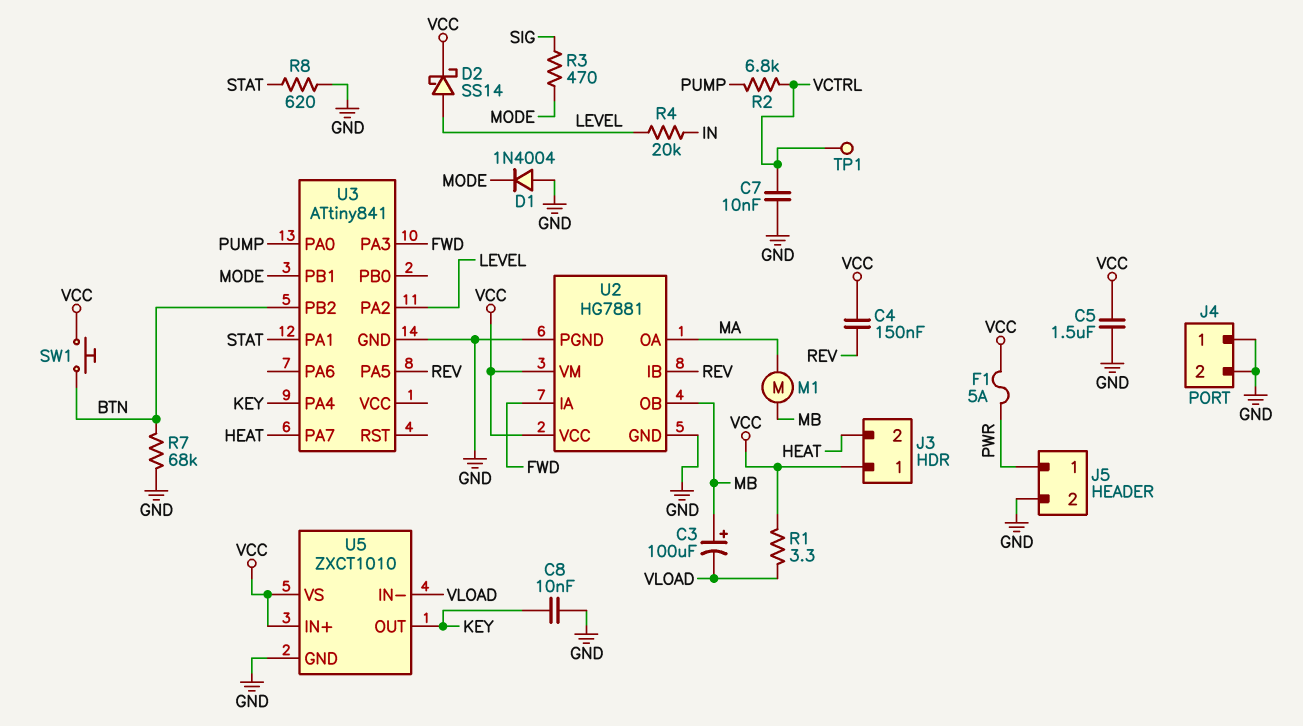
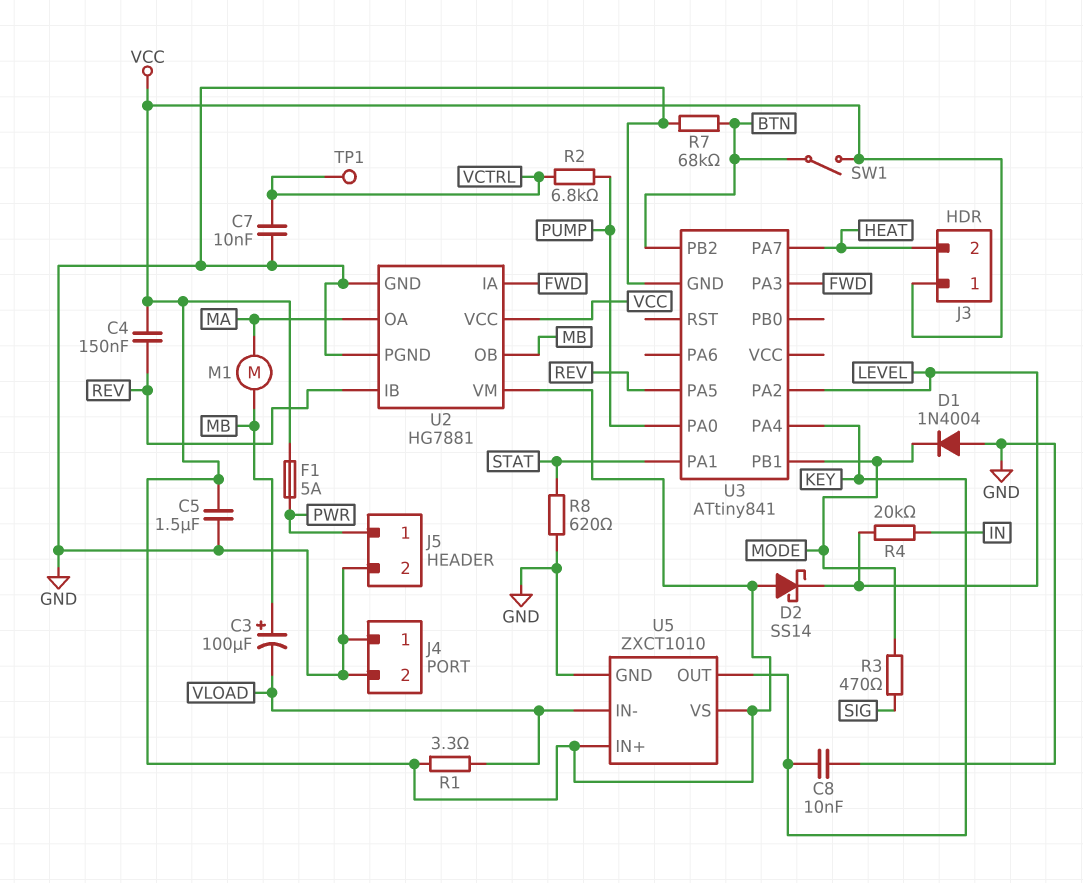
D2: schottky SS14 (A LEVEL, K VCC) -> schottky SS14 (A VCC, K LEVEL)
SW1: button (BTN, VCC) -> switch (BTN, VCC)

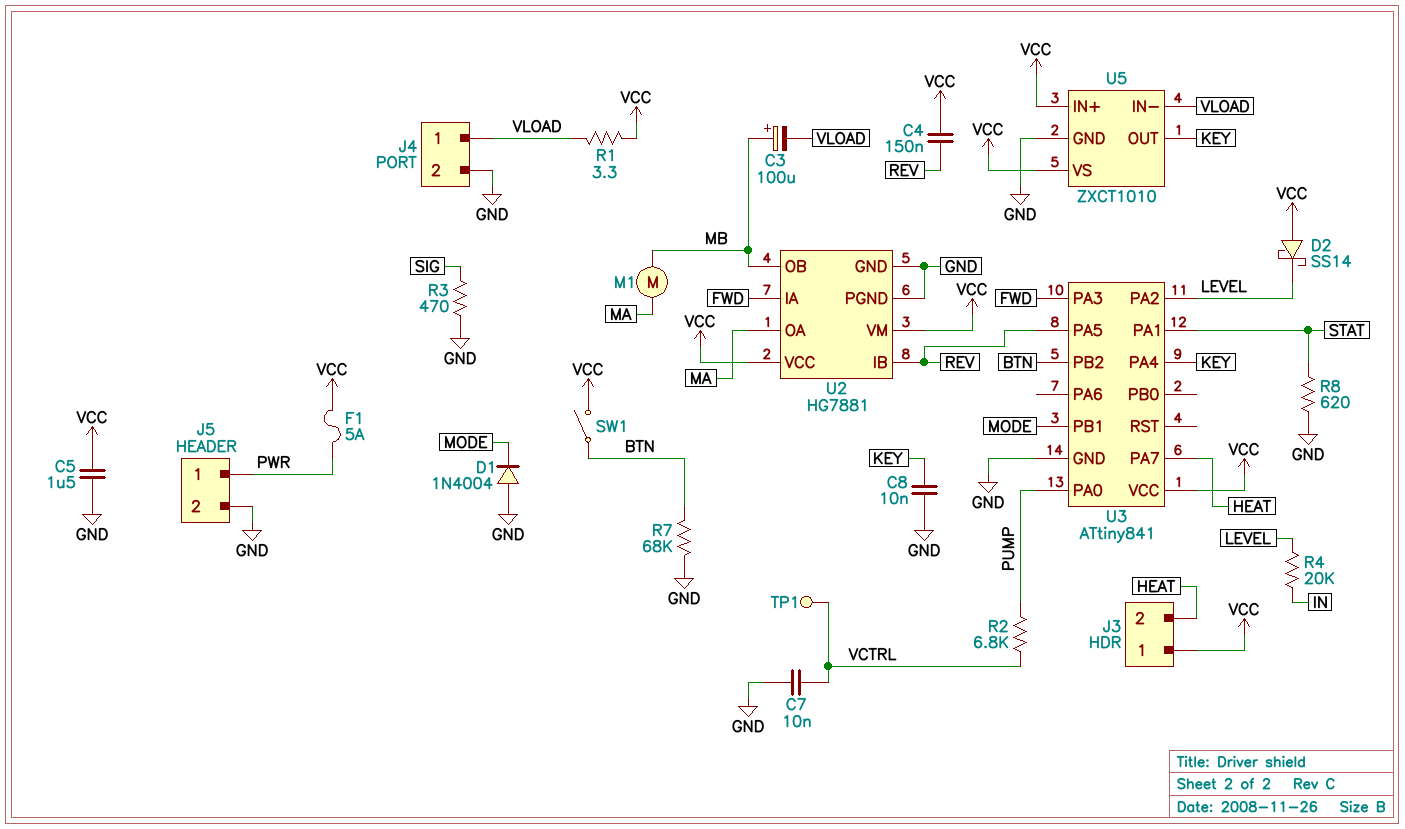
J4 pin 1: GND -> VLOAD
R3: 470 (MODE, SIG) -> 470 (GND, SIG)
U3 pin VCC: none -> VCC

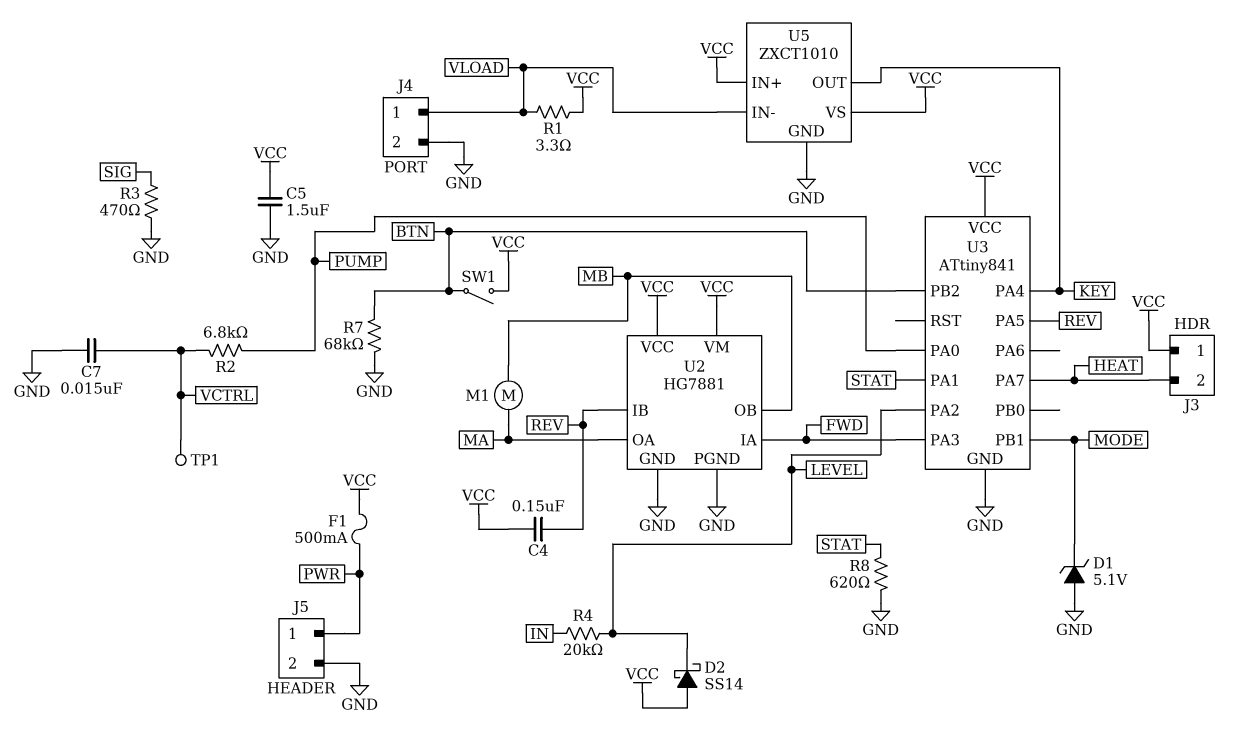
C3: 100uF (plus MB, minus VLOAD) -> none
C7: 10nF (GND, VCTRL) -> 15nF (GND, VCTRL)
C8: 10nF (GND, KEY) -> none
D1: diode 1N4004 (A GND, K MODE) -> zener 5.1V (A GND, K MODE)
F1: 5A (PWR, VCC) -> 500mA (PWR, VCC)

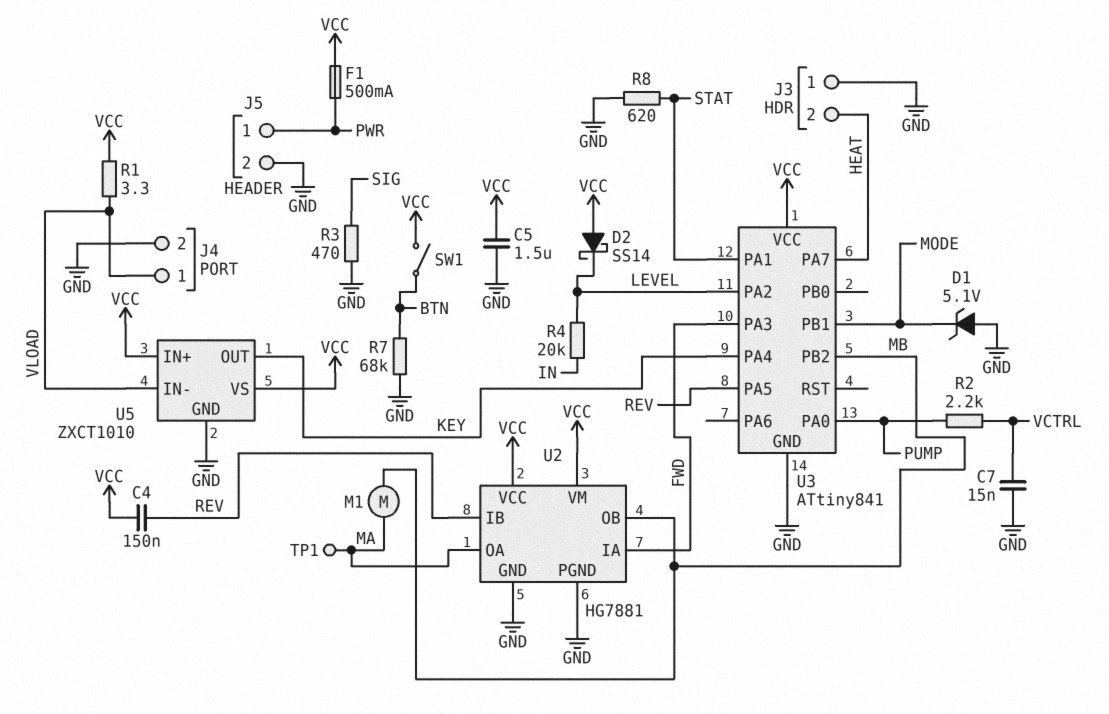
J3 pin 1: VCC -> GND
R2: 6.8k (PUMP, VCTRL) -> 2.2k (PUMP, VCTRL)
TP1: test point (VCTRL) -> test point (MA)
U3 pin PB2: BTN -> MB

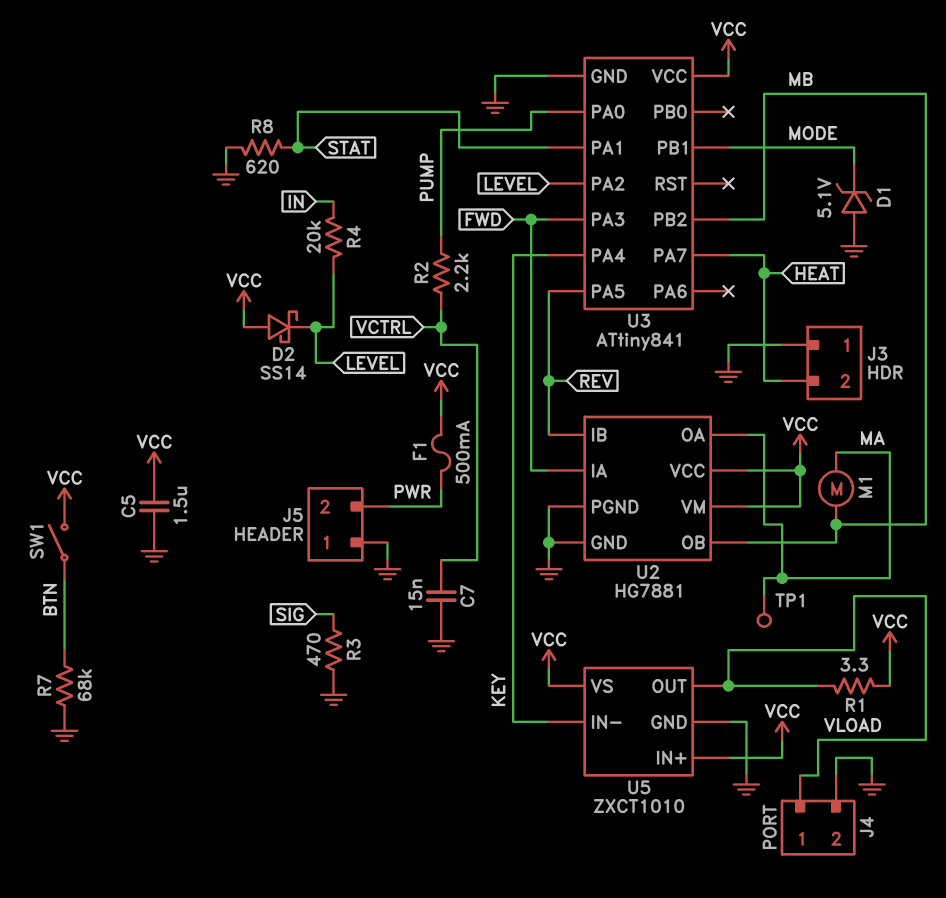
C4: 150nF (REV, VCC) -> none
J5 pin 1: PWR -> GND
J5 pin 2: GND -> PWR
U5 pin IN-: VLOAD -> KEY
U5 pin OUT: KEY -> VLOAD

